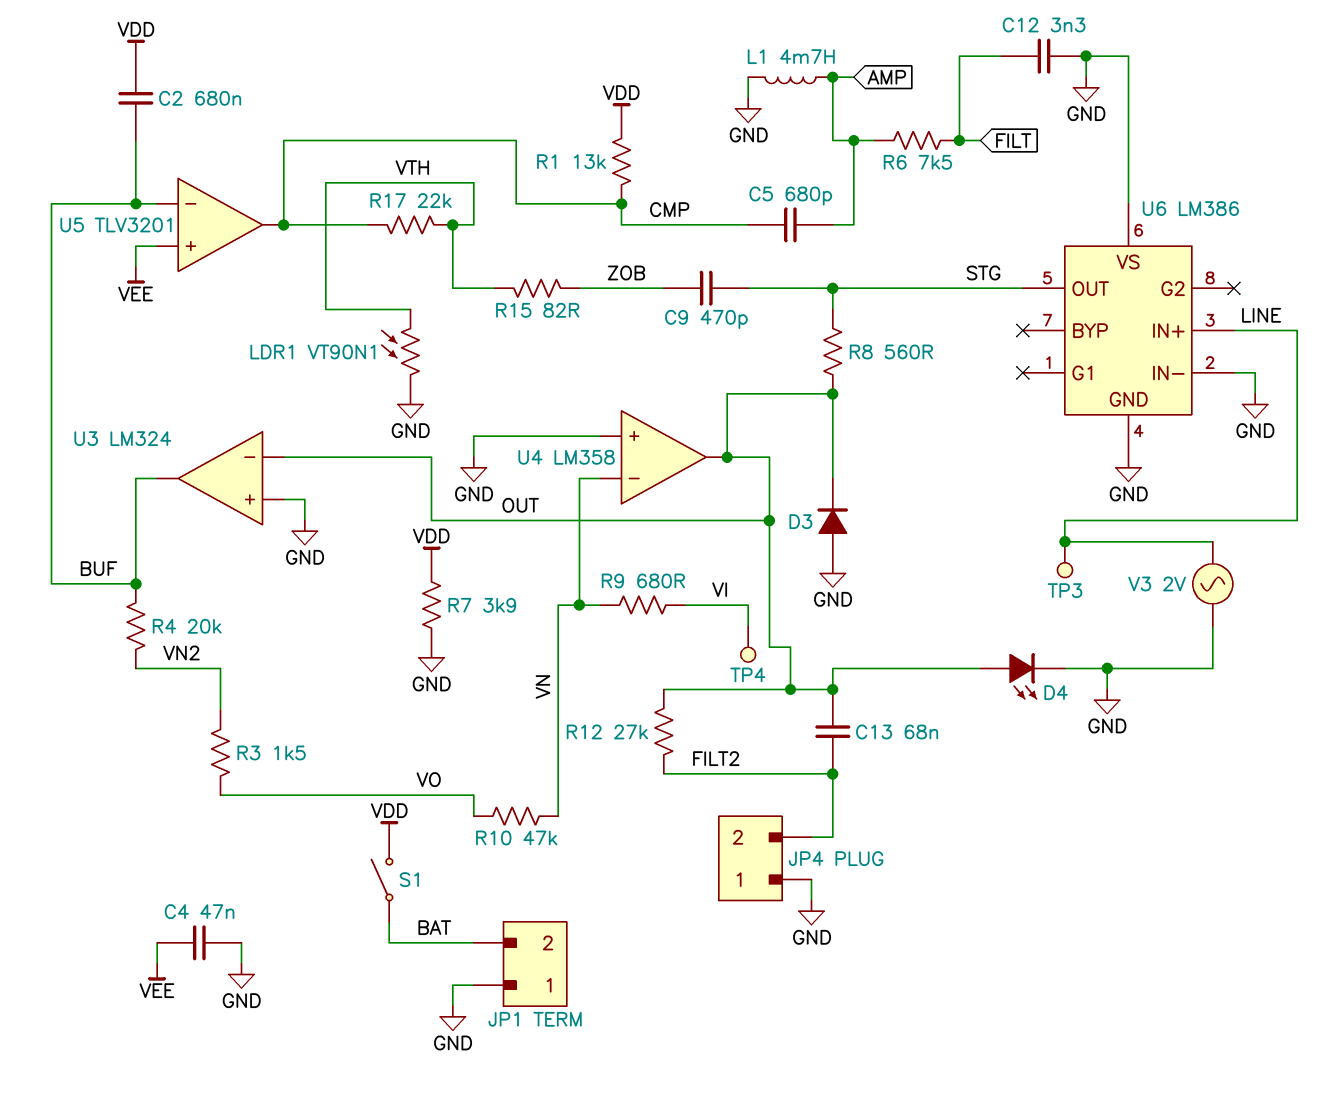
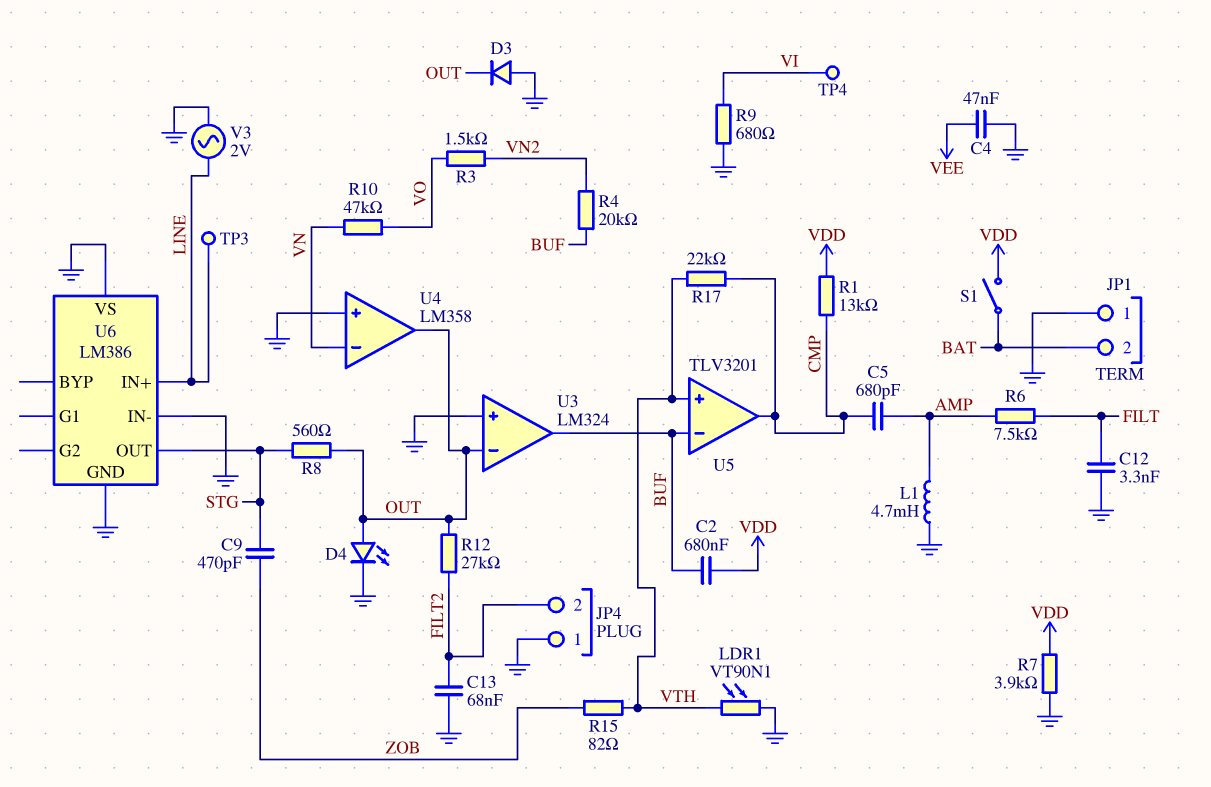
C13: 68nF (FILT2, OUT) -> 68nF (FILT2, GND)
R9: 680 (VI, VN) -> 680 (GND, VI)
U5 pin in+: VEE -> VTH

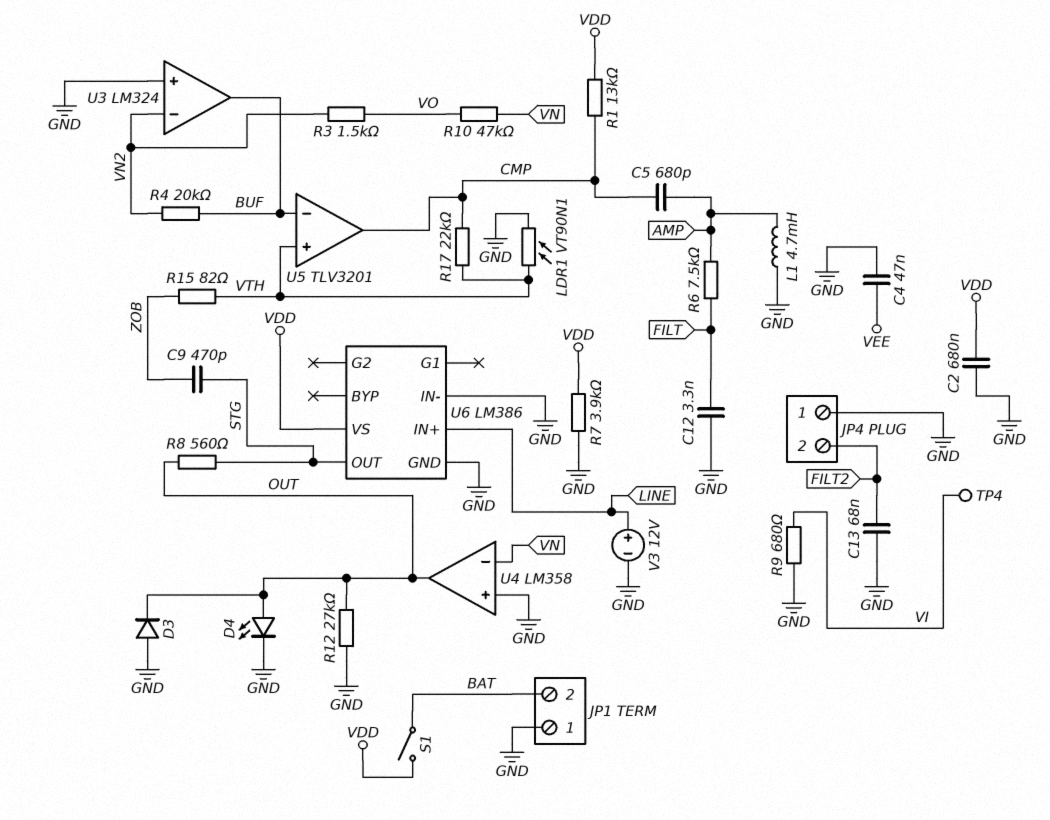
C2: 680nF (BUF, VDD) -> 680nF (GND, VDD)
R12: 27k (FILT2, OUT) -> 27k (GND, OUT)
TP3: test point (LINE) -> none
U3 pin in-: OUT -> VN2
U6 pin VS: GND -> VDD
V3: AC 2V (GND, LINE) -> 12V (plus LINE, minus GND)

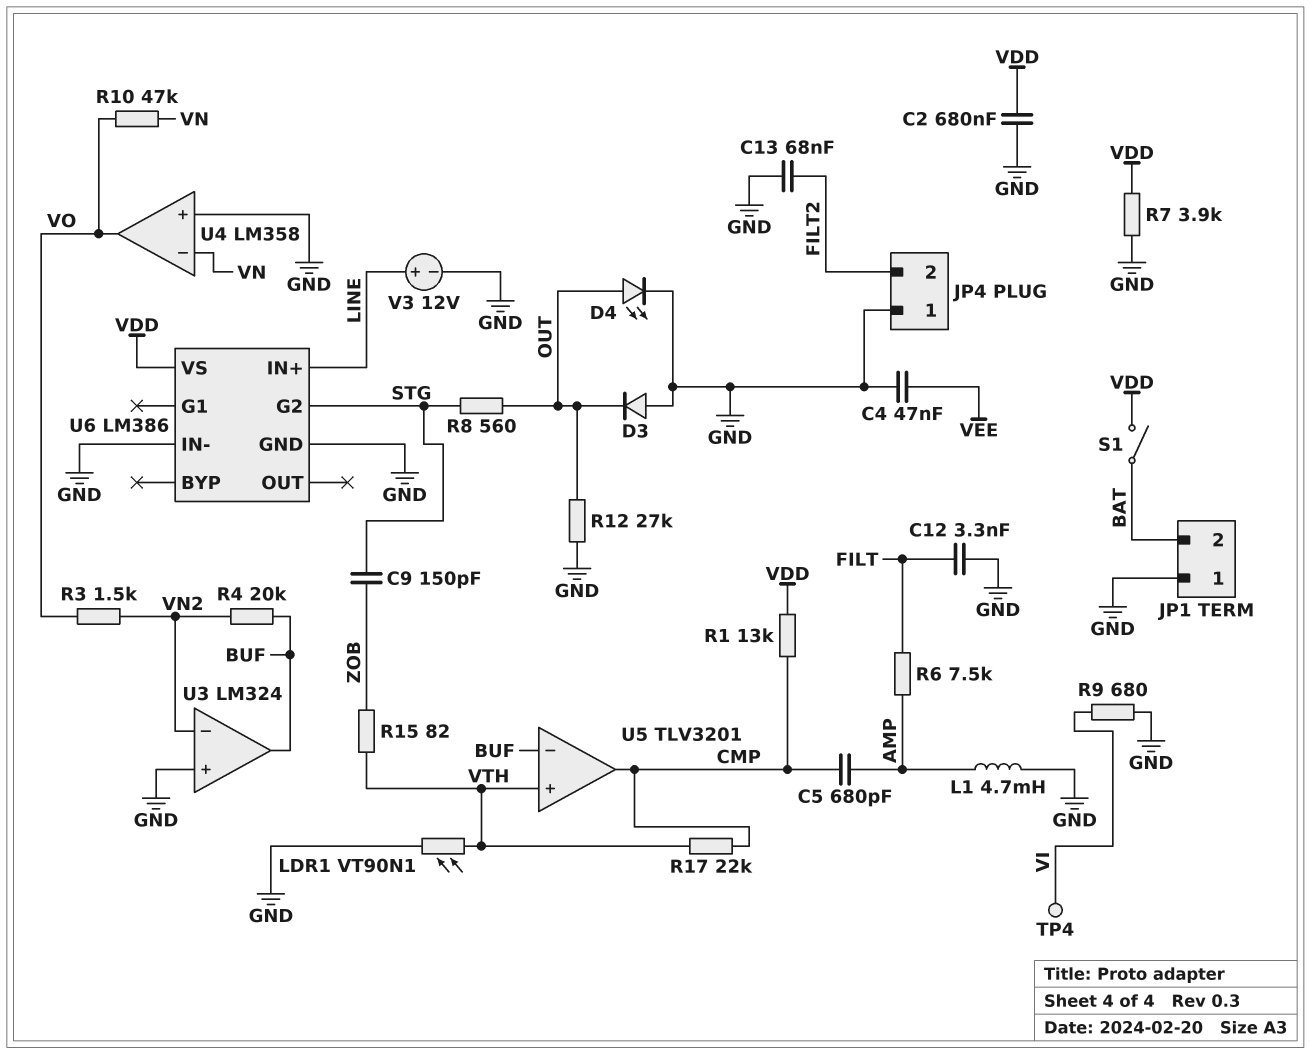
C9: 470pF (STG, ZOB) -> 150pF (STG, ZOB)
U4 pin out: OUT -> VO
U6 pin G2: none -> STG
U6 pin OUT: STG -> none

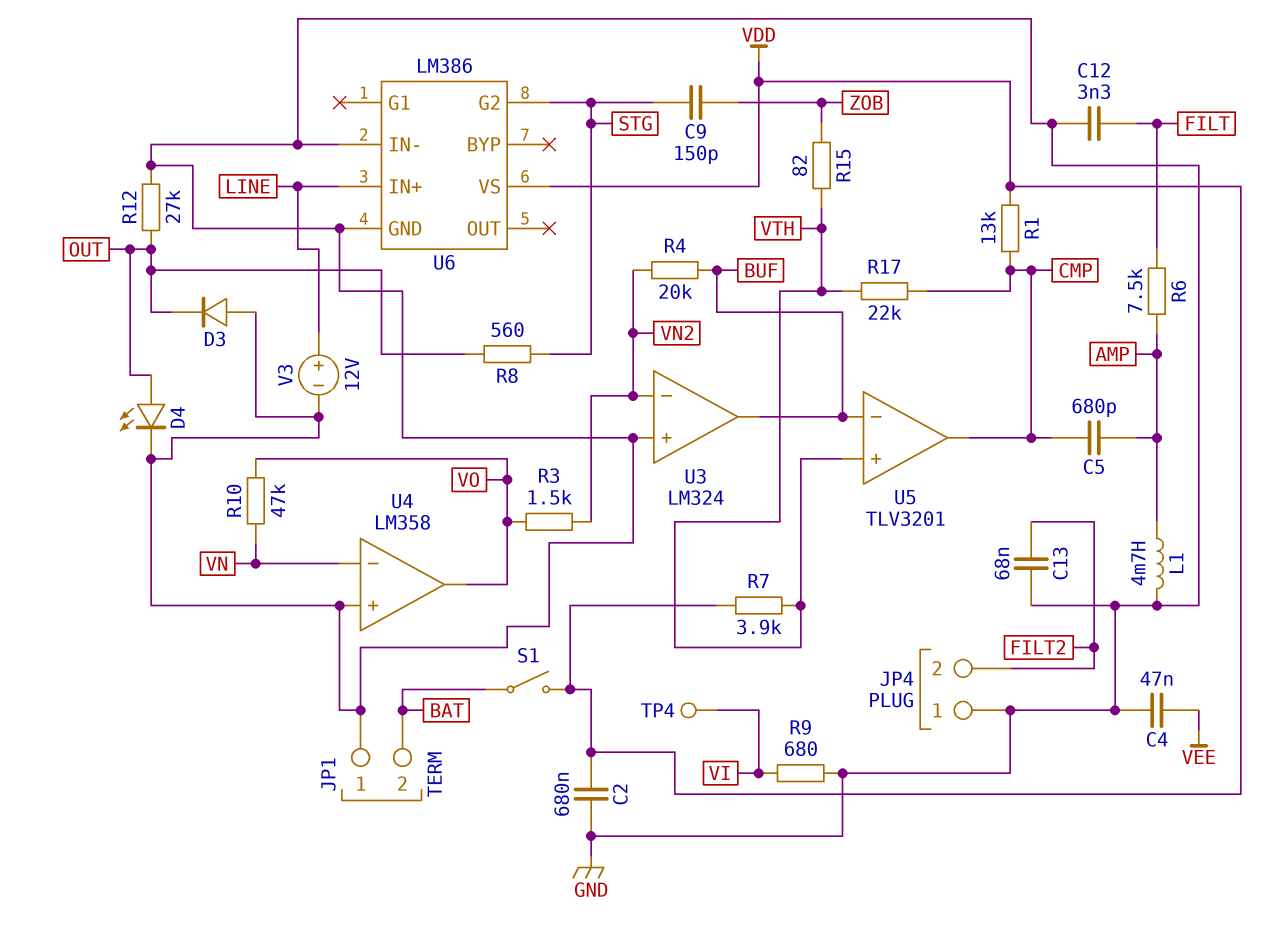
LDR1: VT90N1 (GND, VTH) -> none
R7: 3.9k (GND, VDD) -> 3.9k (VDD, VTH)

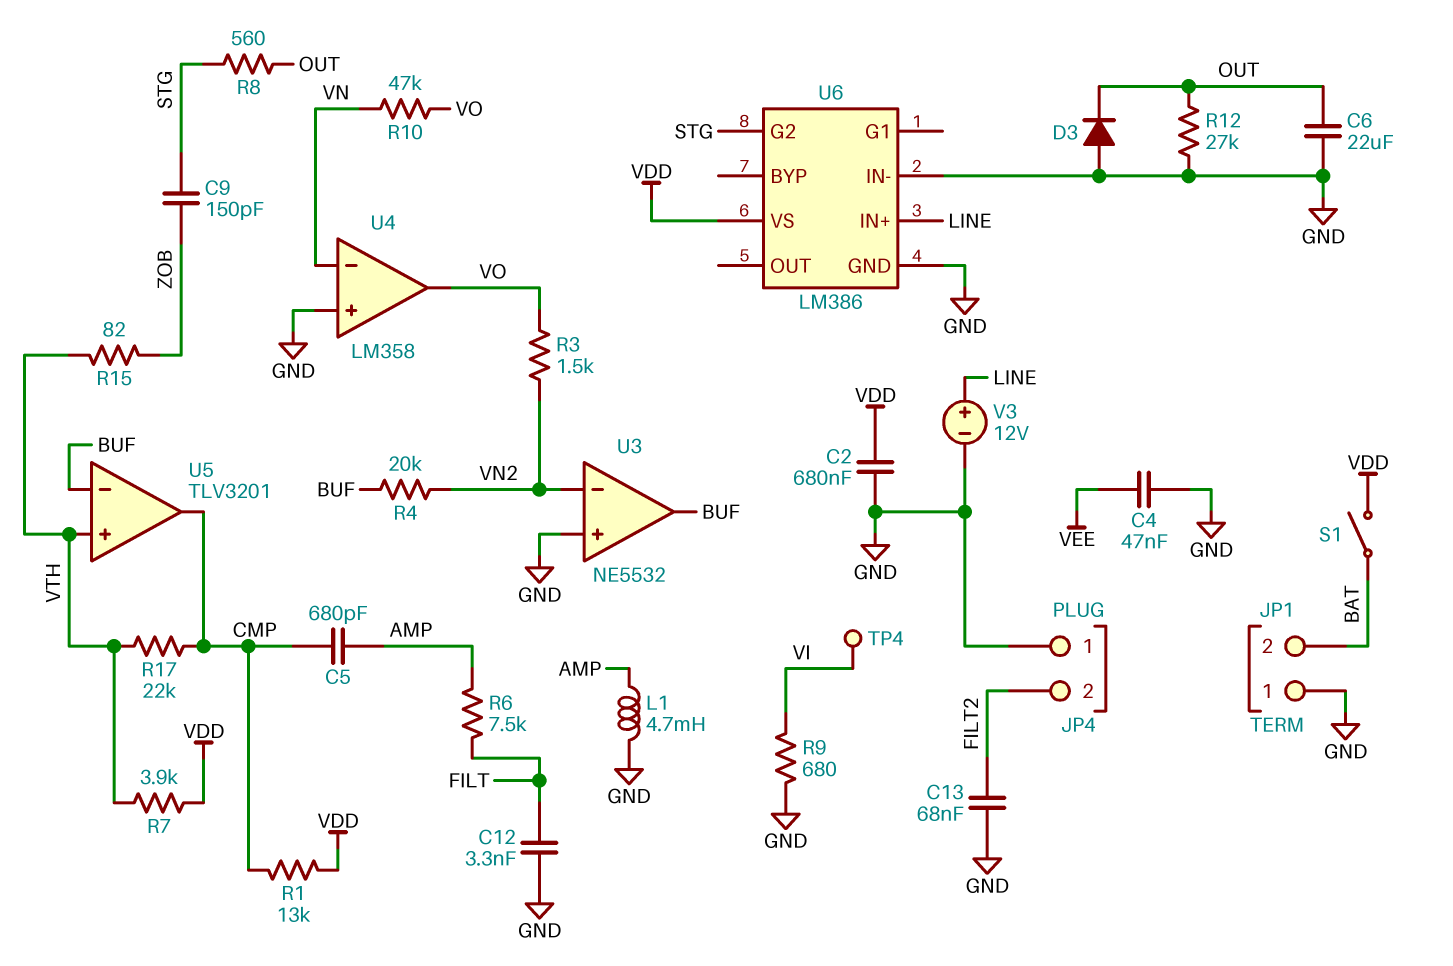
C6: none -> 22uF (GND, OUT)
D4: LED (A OUT, K GND) -> none
U3: LM324 -> NE5532

